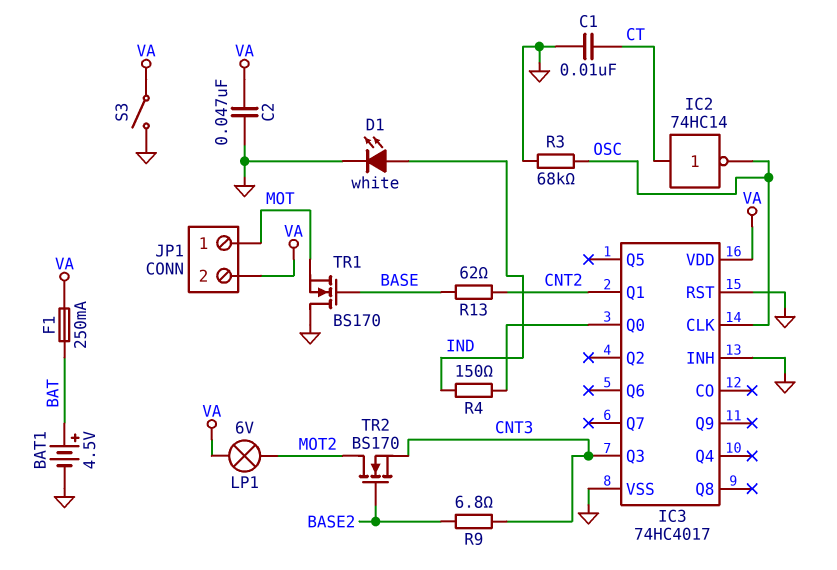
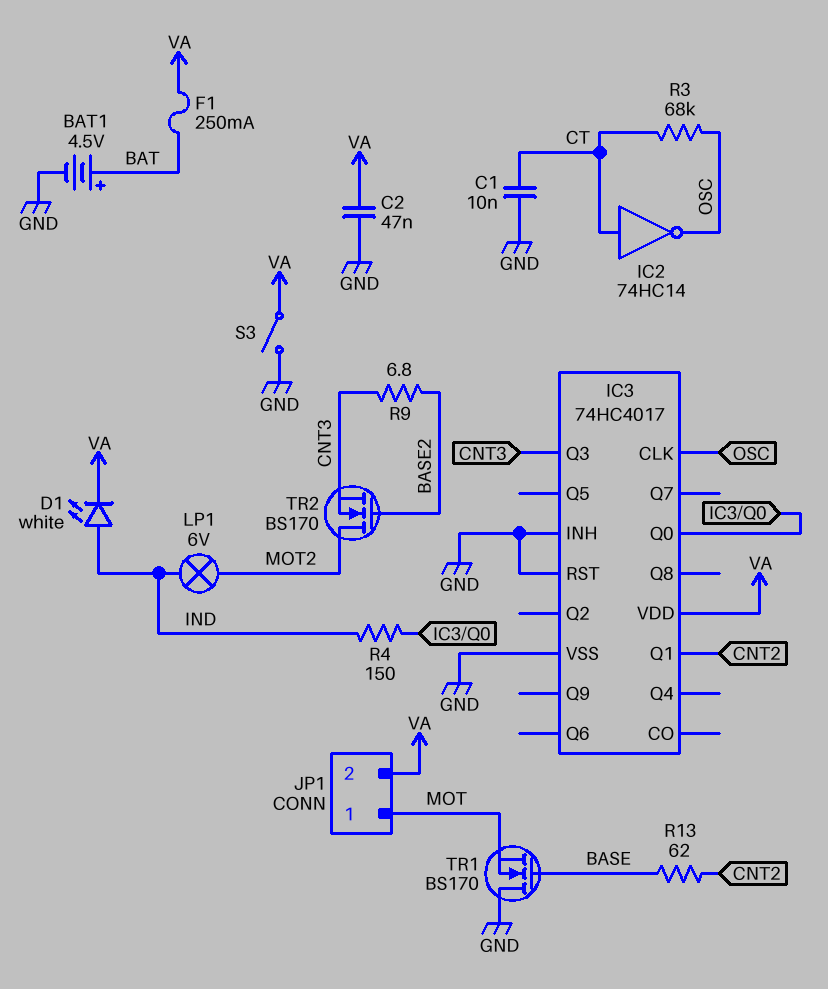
D1: LED white (A IND, K GND) -> LED white (A IND, K VA)
LP1: lamp 6V (MOT2, VA) -> lamp 6V (IND, MOT2)
R3: 68k (GND, OSC) -> 68k (CT, OSC)

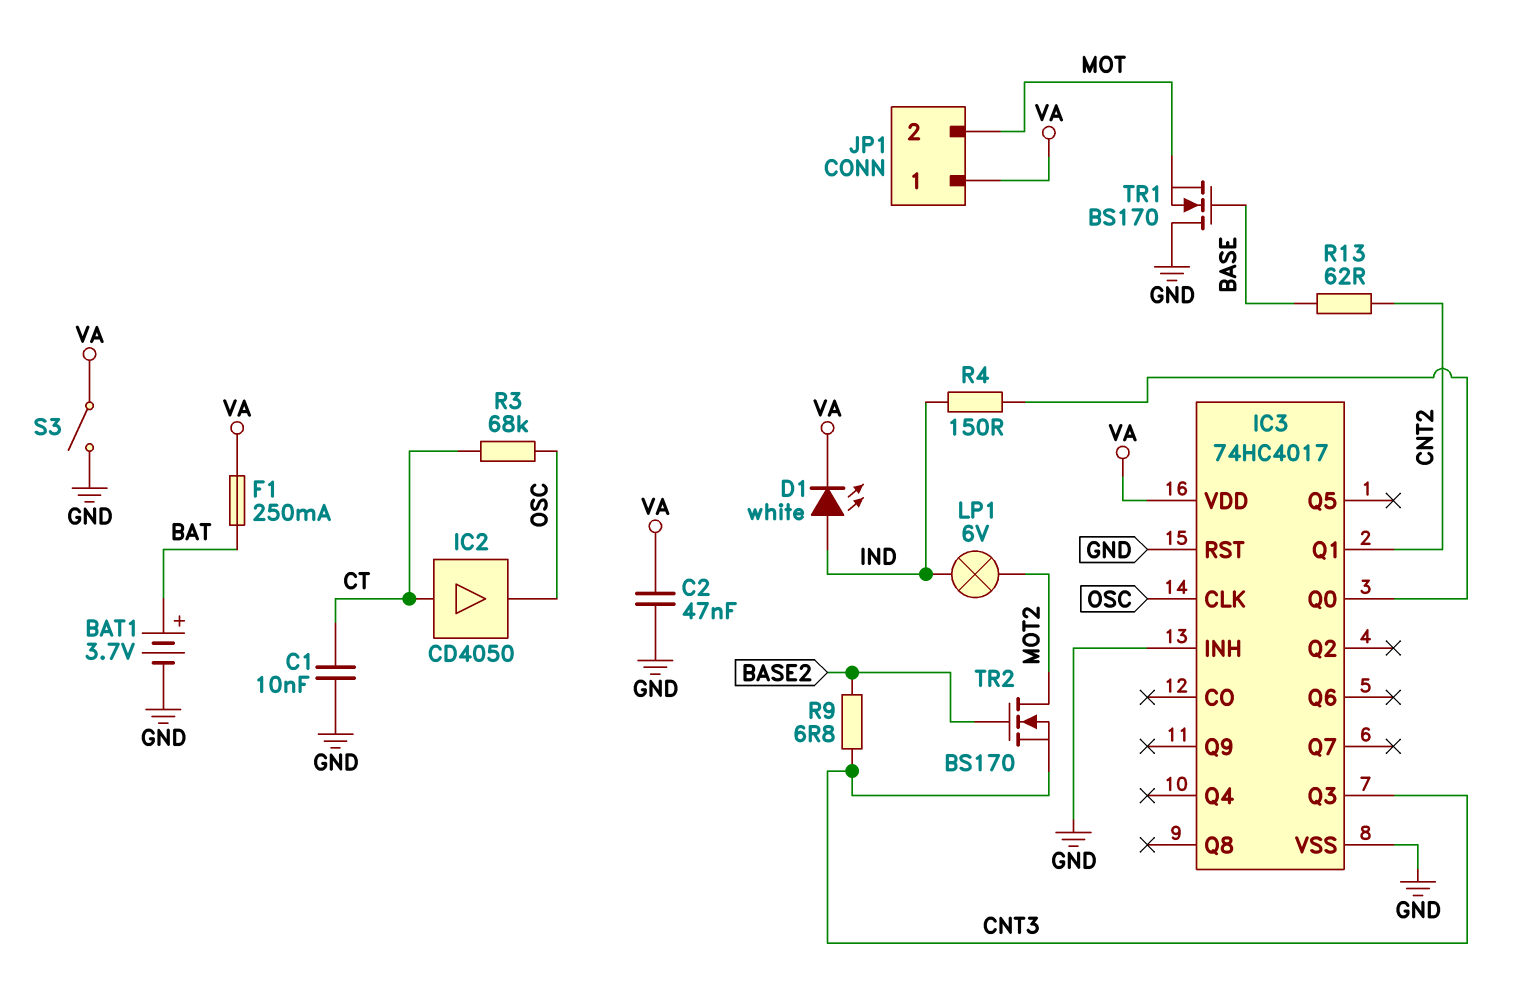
BAT1: 4.5V (plus BAT, minus GND) -> 3.7V (plus BAT, minus GND)
IC2: NOT 74HC14 (in CT, out OSC) -> buffer CD4050 (in CT, out OSC)
JP1 pin 1: MOT -> VA
JP1 pin 2: VA -> MOT

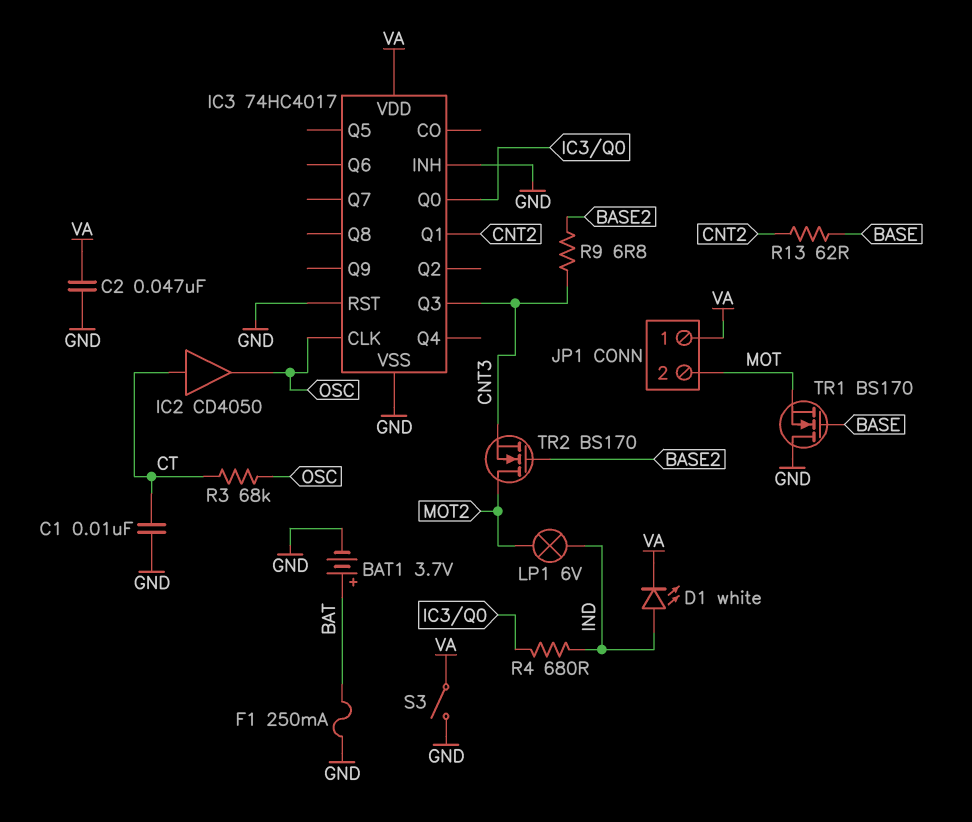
F1: 250mA (BAT, VA) -> 250mA (BAT, GND)
R4: 150 (IC3/Q0, IND) -> 680 (IC3/Q0, IND)

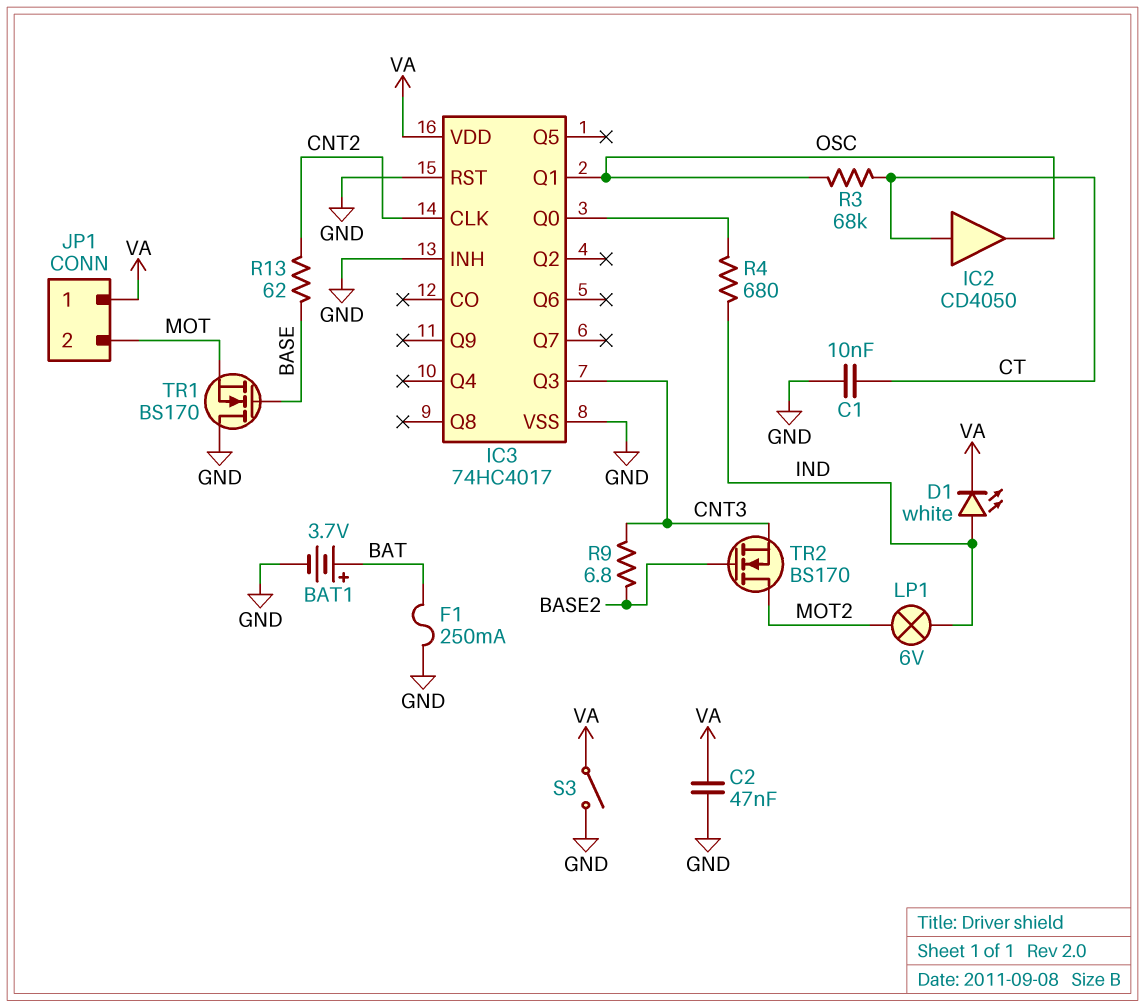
IC3 pin CLK: OSC -> CNT2
IC3 pin Q1: CNT2 -> OSC

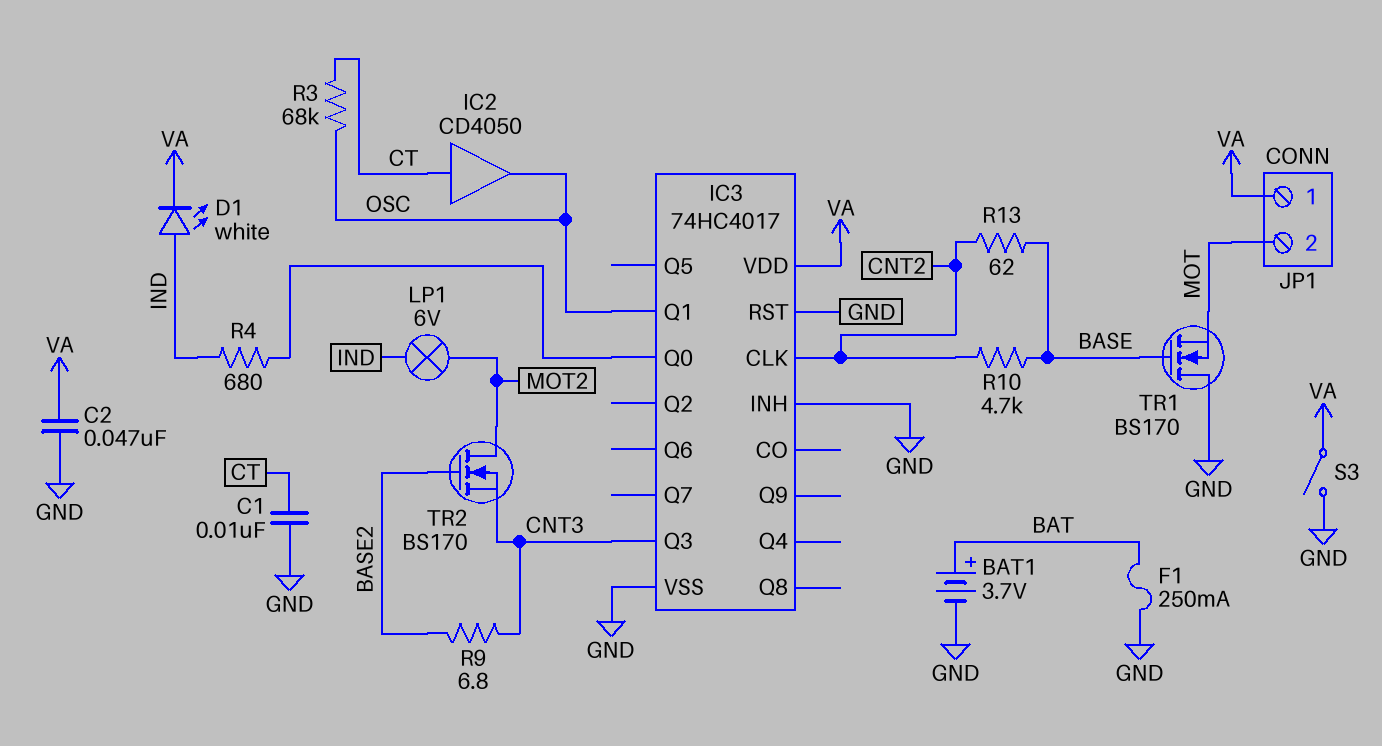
R10: none -> 4.7k (BASE, CNT2)

